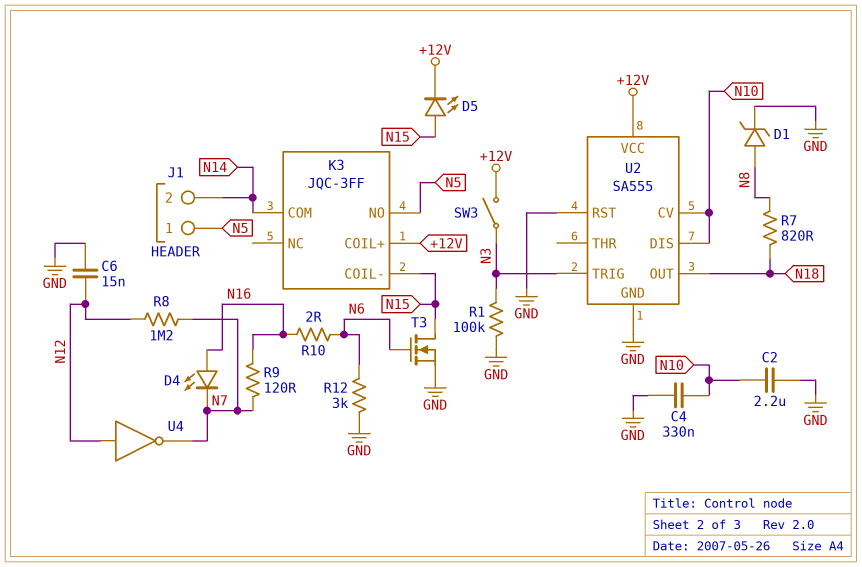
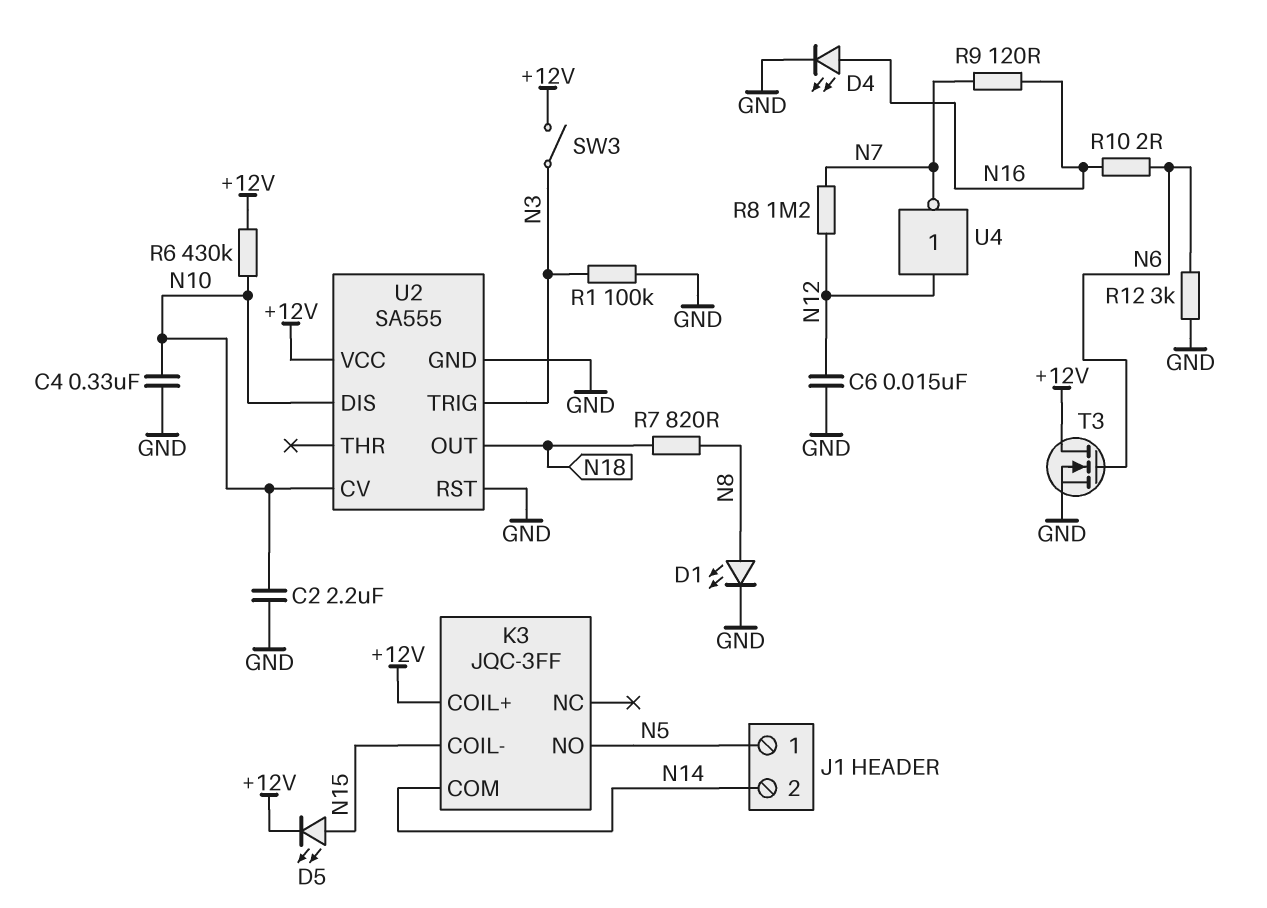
D1: zener (A N8, K GND) -> LED (A N8, K GND)
D4: LED (A N16, K N7) -> LED (A N16, K GND)
R6: none -> 430k (+12V, N10)
T3: NMOS (G N6, D N15, S GND) -> NMOS (G N6, D +12V, S GND)

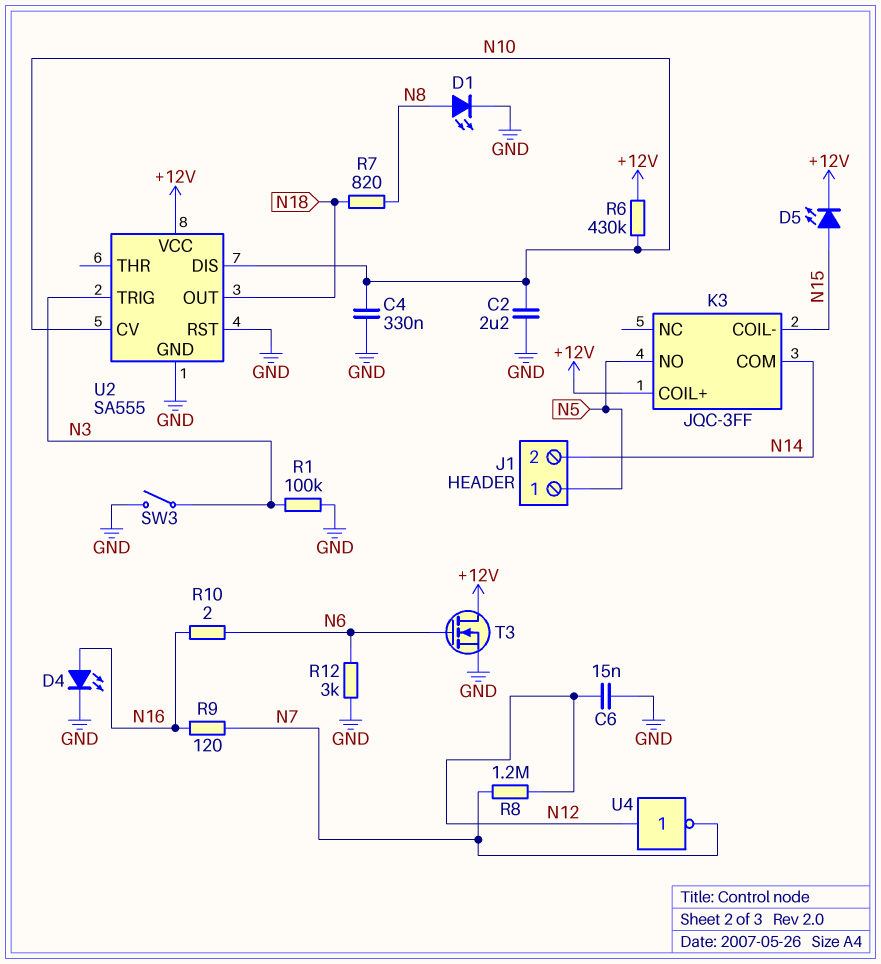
SW3: switch (+12V, N3) -> switch (GND, N3)

